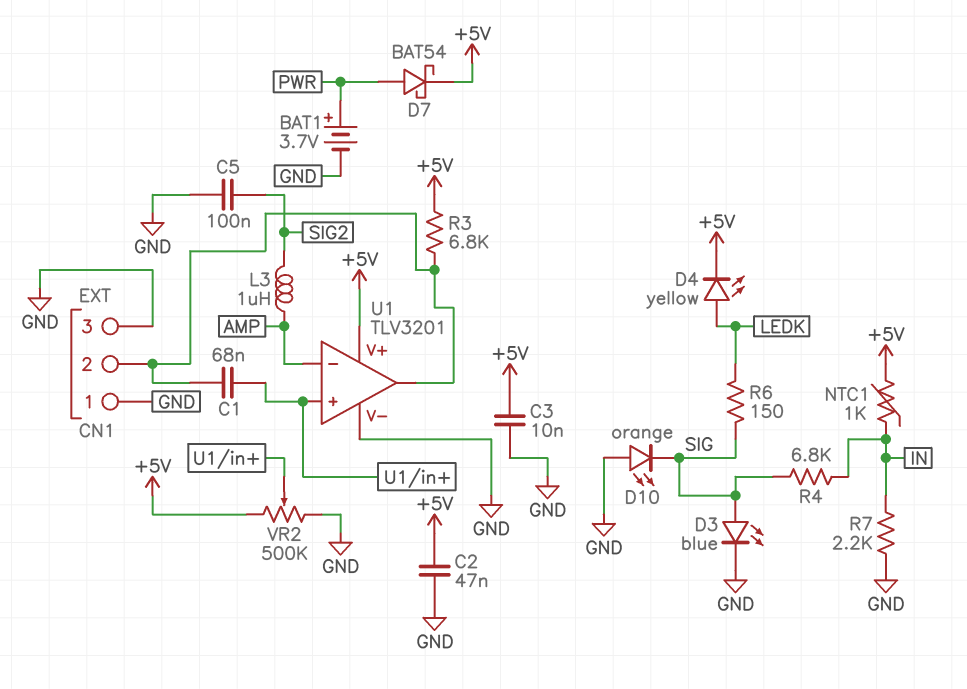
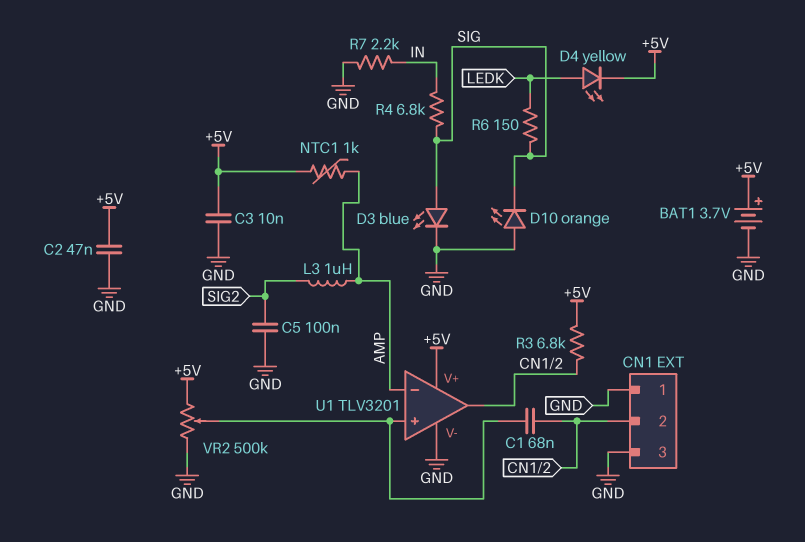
BAT1: 3.7V (plus PWR, minus GND) -> 3.7V (plus +5V, minus GND)
D7: schottky BAT54 (A PWR, K +5V) -> none
NTC1: 1k (+5V, IN) -> 1k (+5V, AMP)

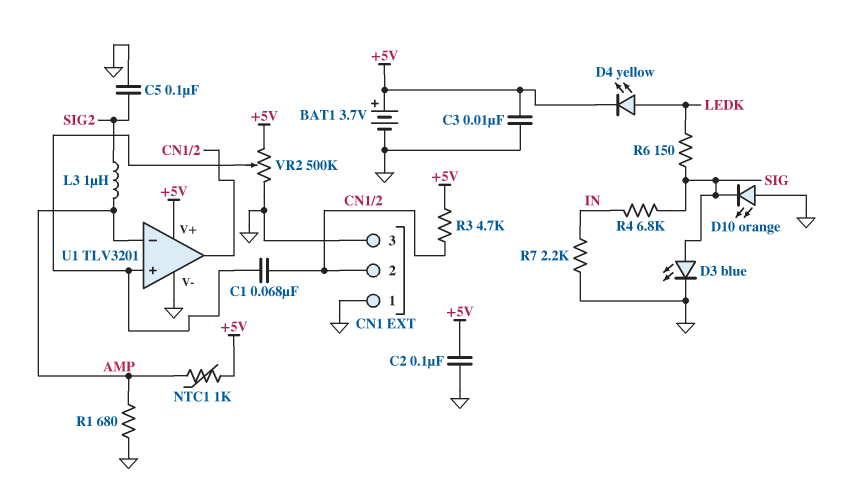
C2: 47nF (+5V, GND) -> 100nF (+5V, GND)
R1: none -> 680 (AMP, GND)
R3: 6.8k (+5V, CN1/2) -> 4.7k (+5V, CN1/2)

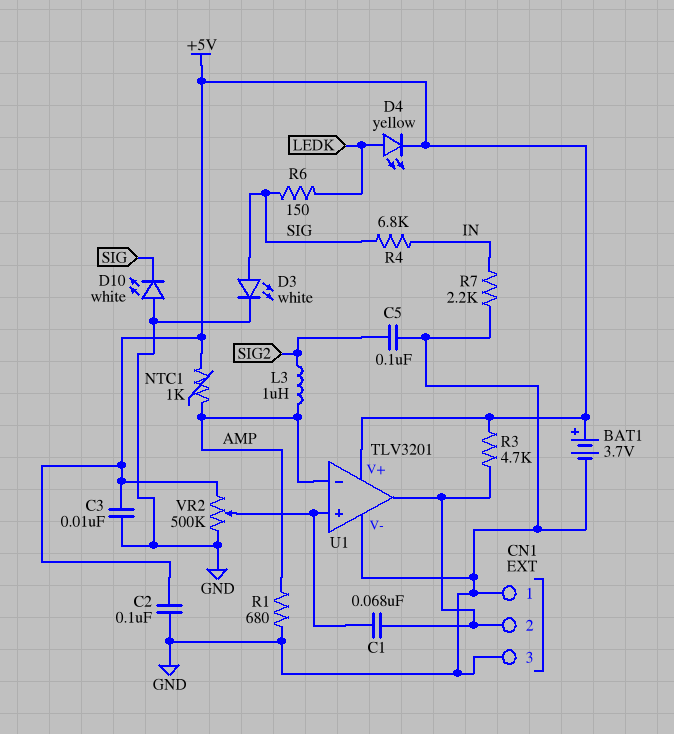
D3: LED blue (A SIG, K GND) -> LED white (A SIG, K GND)
D10: LED orange (A GND, K SIG) -> LED white (A GND, K SIG)

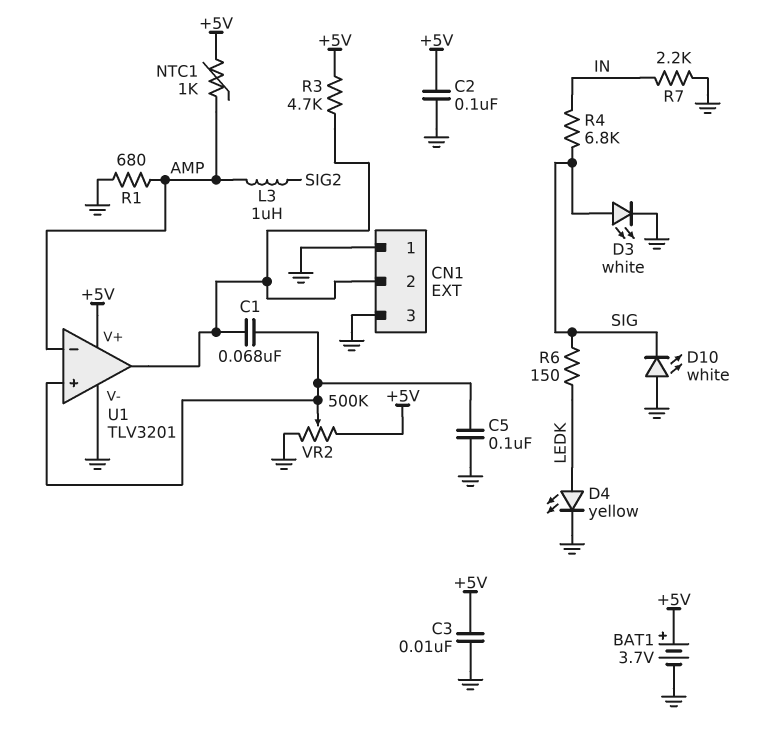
C5: 100nF (GND, SIG2) -> 100nF (GND, U1/in+)
D4: LED yellow (A LEDK, K +5V) -> LED yellow (A LEDK, K GND)

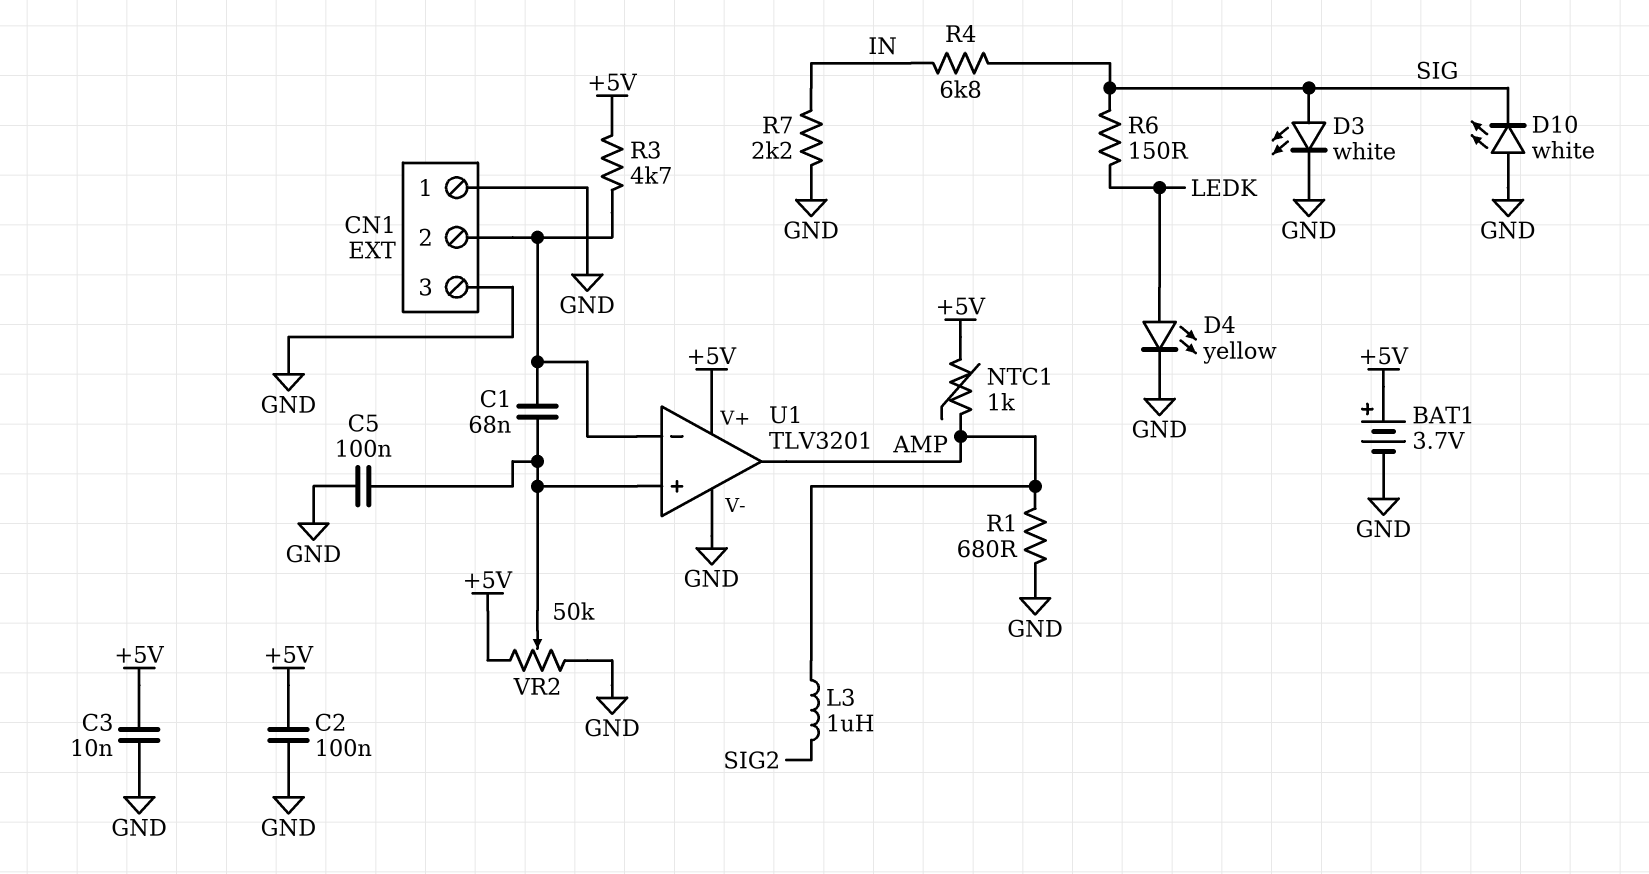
U1 pin in-: AMP -> CN1/2
U1 pin out: CN1/2 -> AMP
VR2: 500k (+5V, GND, wiper U1/in+) -> 50k (+5V, GND, wiper U1/in+)

